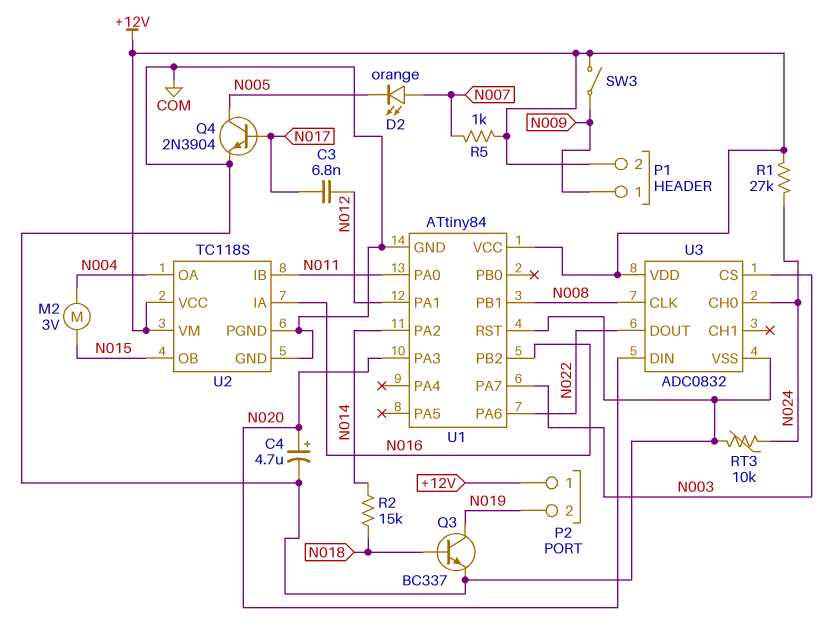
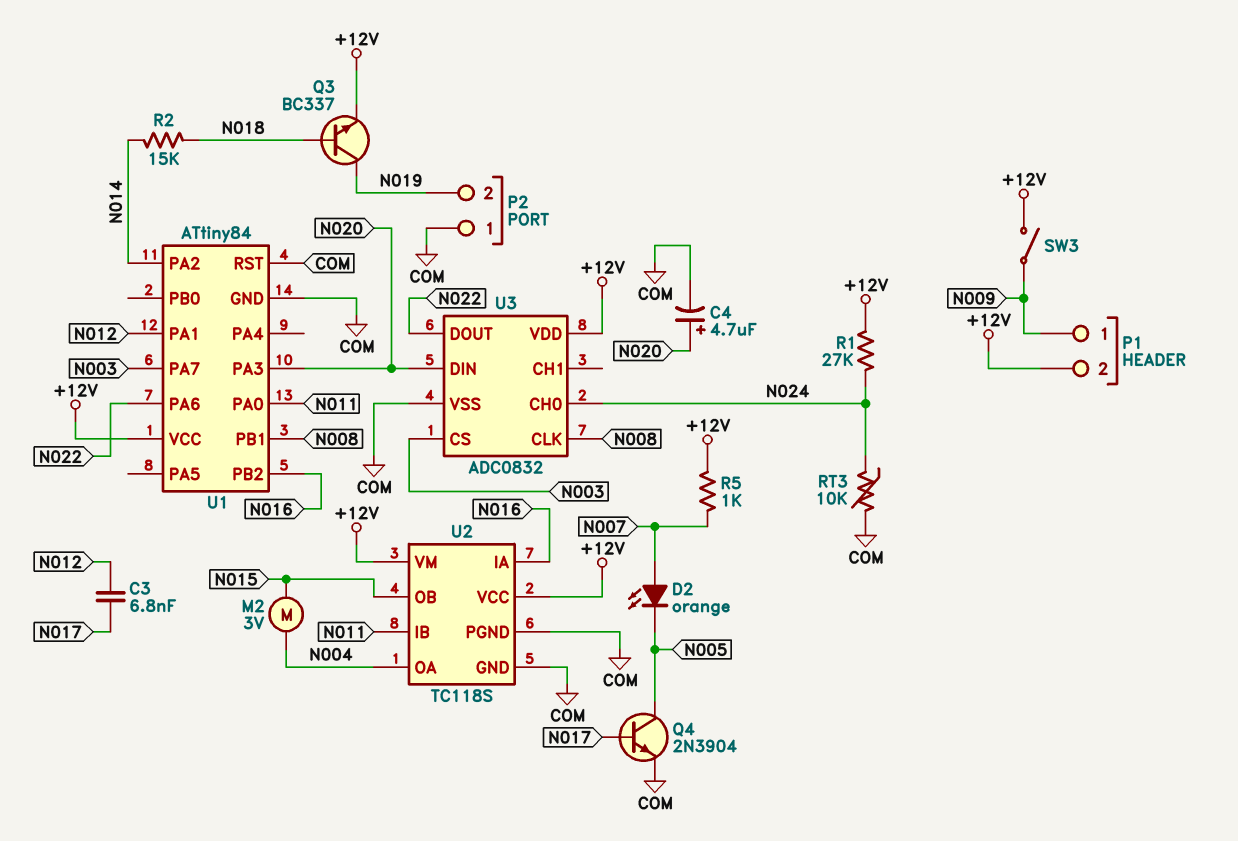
P2 pin 1: +12V -> COM
Q3: NPN BC337 (B N018, C N019, E COM) -> NPN BC337 (B N018, C N019, E +12V)

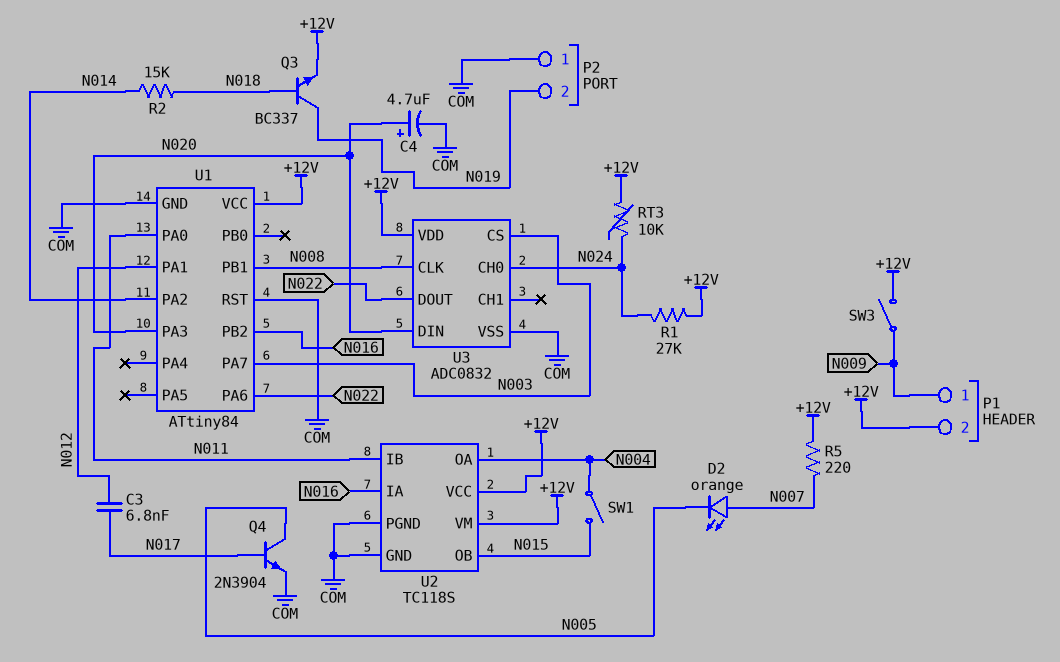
M2: motor 3V (N004, N015) -> none
R5: 1k (+12V, N007) -> 220 (+12V, N007)
RT3: 10k (COM, N024) -> 10k (+12V, N024)
SW1: none -> switch (N004, N015)

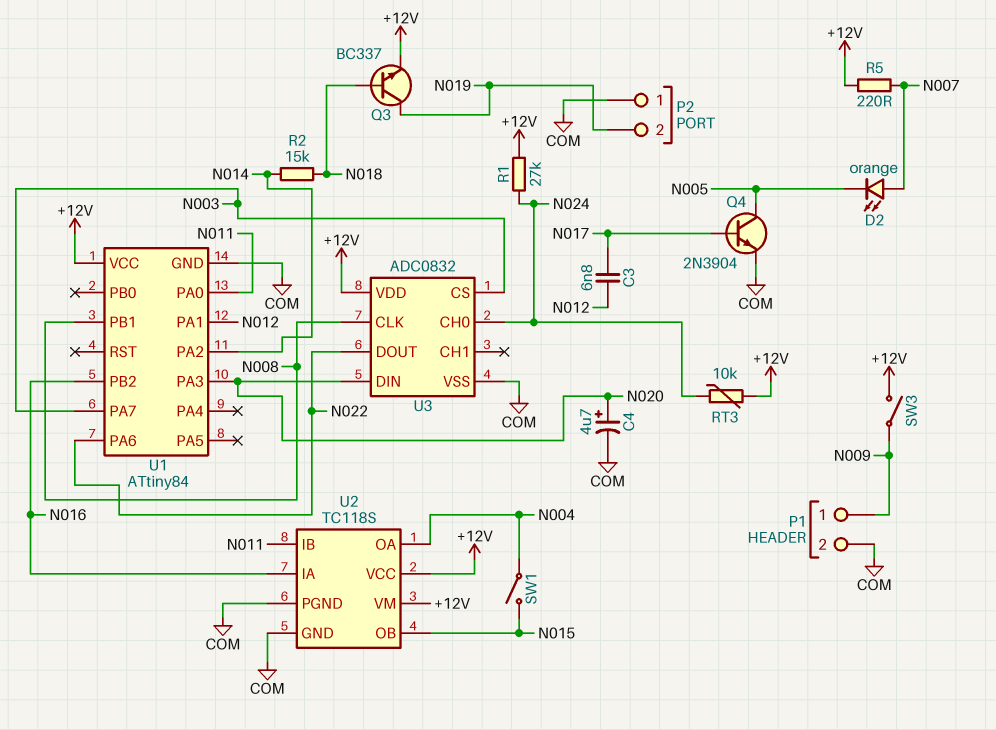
P1 pin 2: +12V -> COM
U1 pin RST: COM -> none

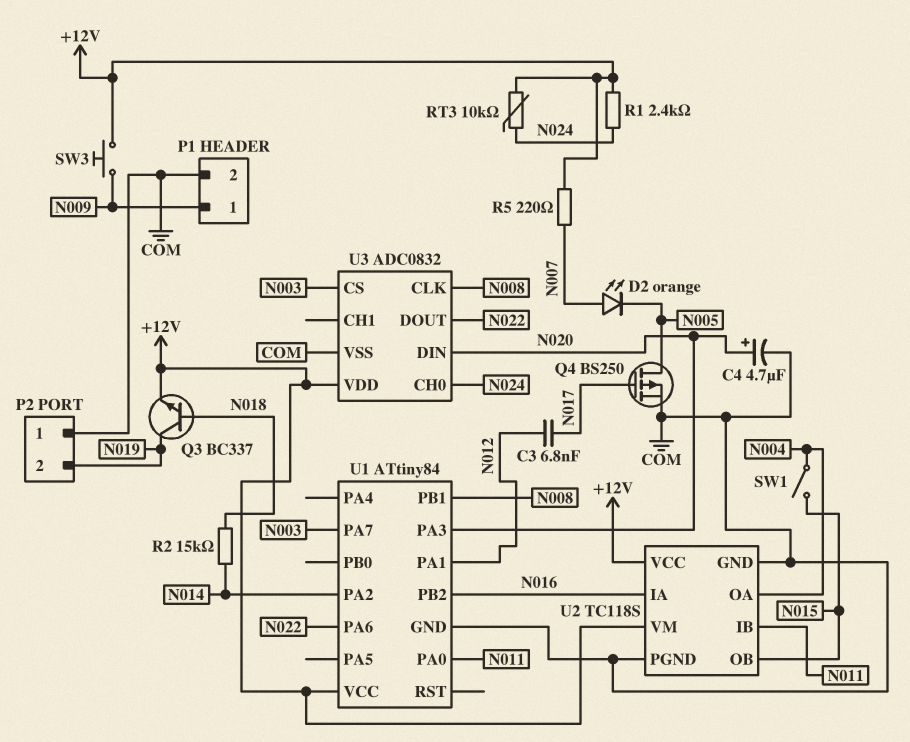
Q4: NPN 2N3904 (B N017, C N005, E COM) -> PMOS BS250 (G N017, D N005, S COM)
R1: 27k (+12V, N024) -> 2.4k (+12V, N024)
SW3: switch (+12V, N009) -> button (+12V, N009)

